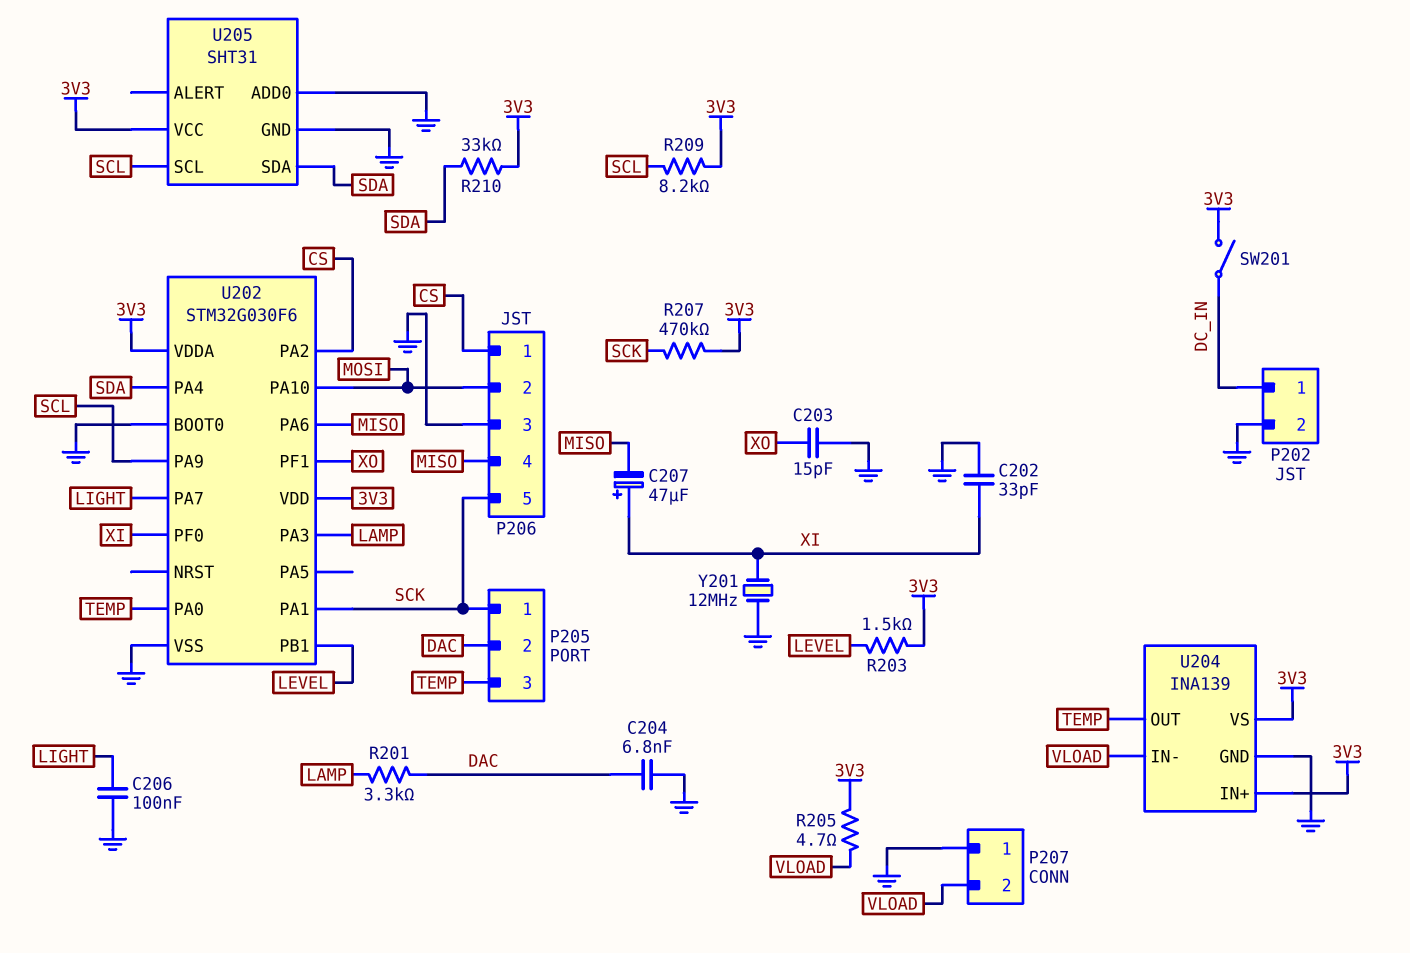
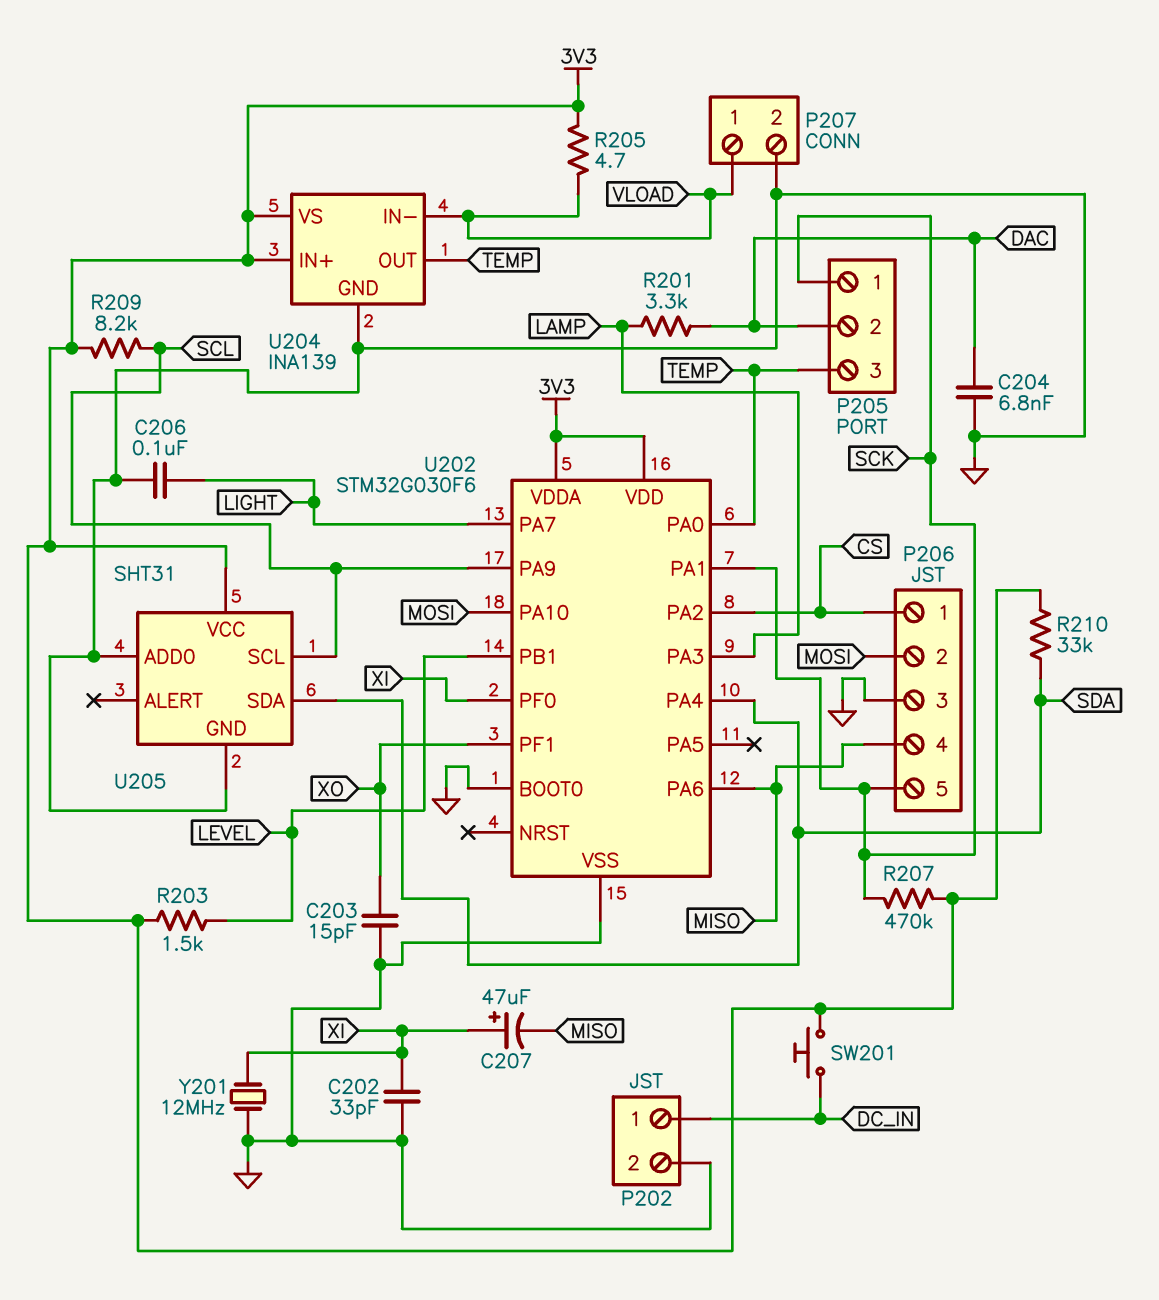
P207 pin 1: GND -> VLOAD
P207 pin 2: VLOAD -> GND
SW201: switch (3V3, DC_IN) -> button (3V3, DC_IN)

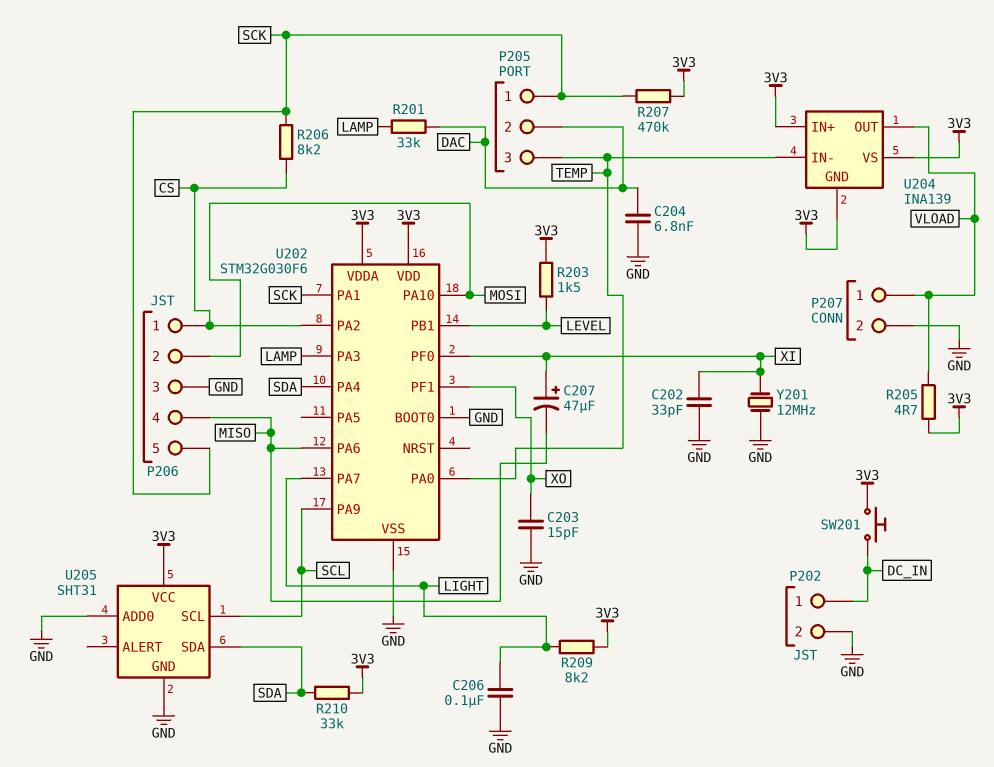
R201: 3.3k (DAC, LAMP) -> 33k (DAC, LAMP)
R206: none -> 8.2k (CS, SCK)
R209: 8.2k (3V3, SCL) -> 8.2k (3V3, LIGHT)
U204 pin GND: GND -> 3V3
U204 pin IN-: VLOAD -> TEMP
U204 pin OUT: TEMP -> VLOAD

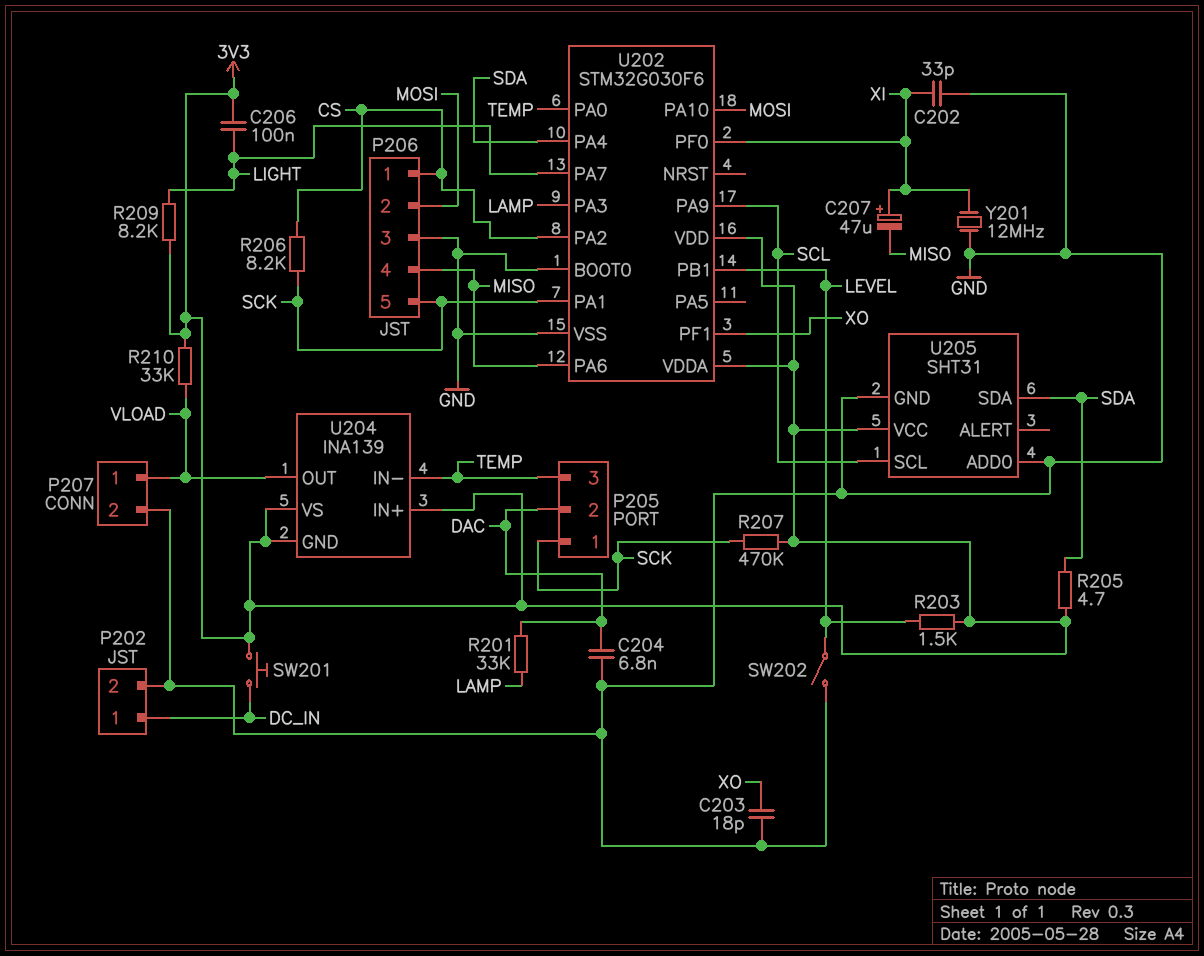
C203: 15pF (GND, XO) -> 18pF (GND, XO)
C206: 100nF (GND, LIGHT) -> 100nF (3V3, LIGHT)
R205: 4.7 (3V3, VLOAD) -> 4.7 (3V3, SDA)
R210: 33k (3V3, SDA) -> 33k (3V3, VLOAD)
SW202: none -> switch (GND, LEVEL)

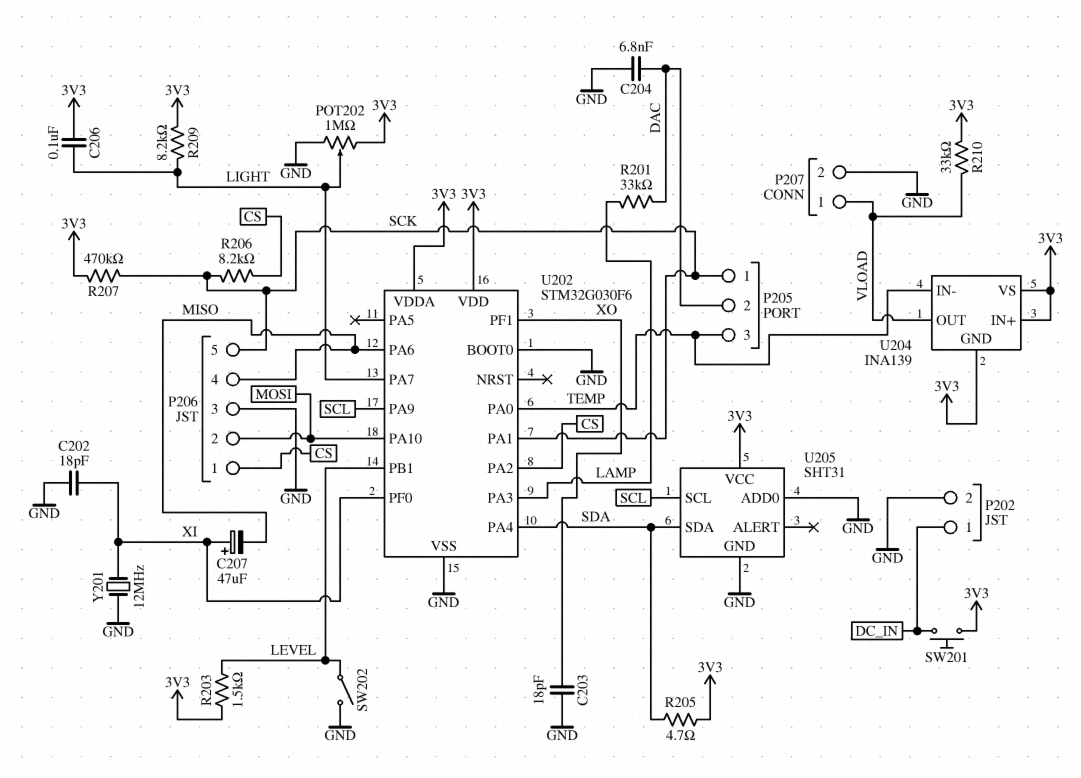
C202: 33pF (GND, XI) -> 18pF (GND, XI)
POT202: none -> 1M (3V3, GND, wiper LIGHT)

